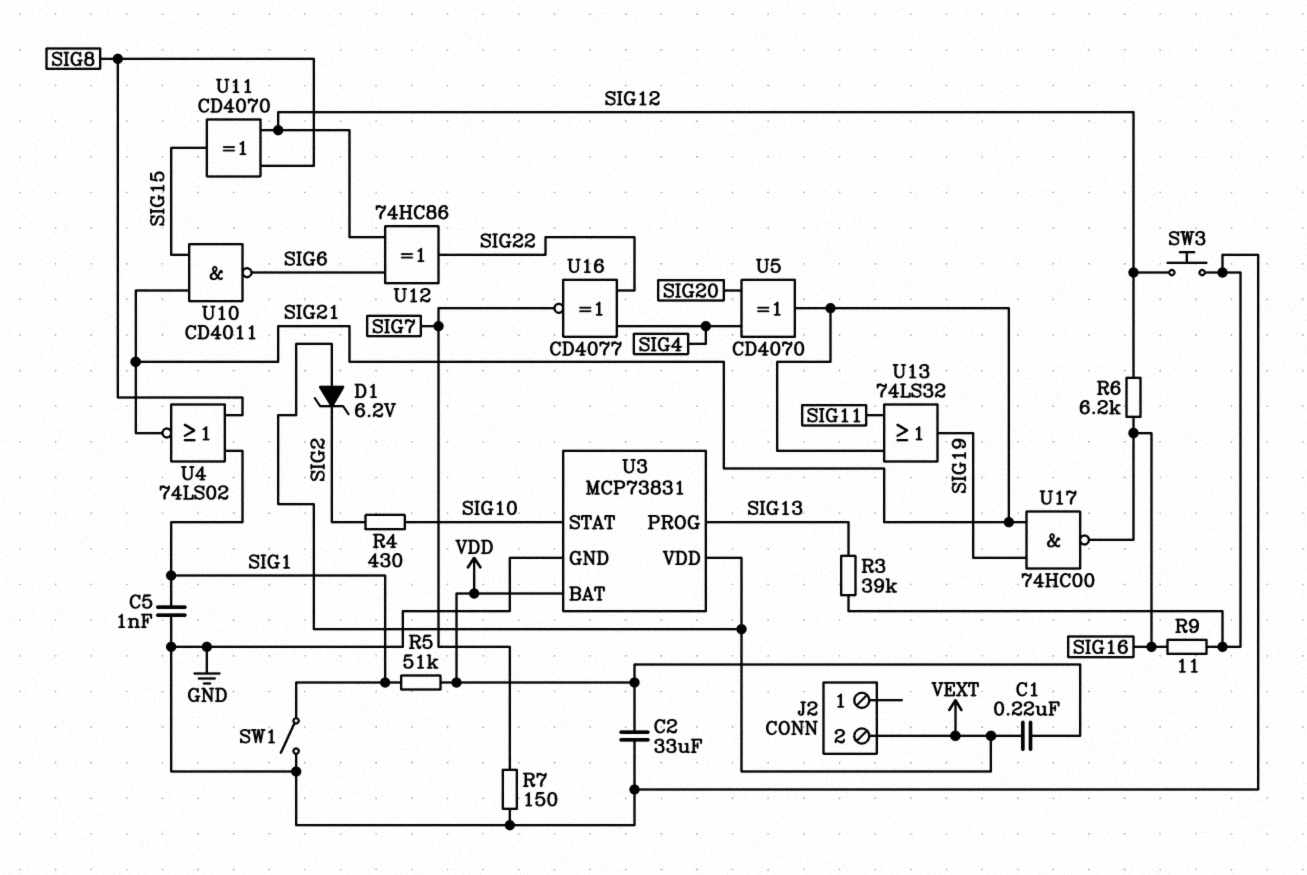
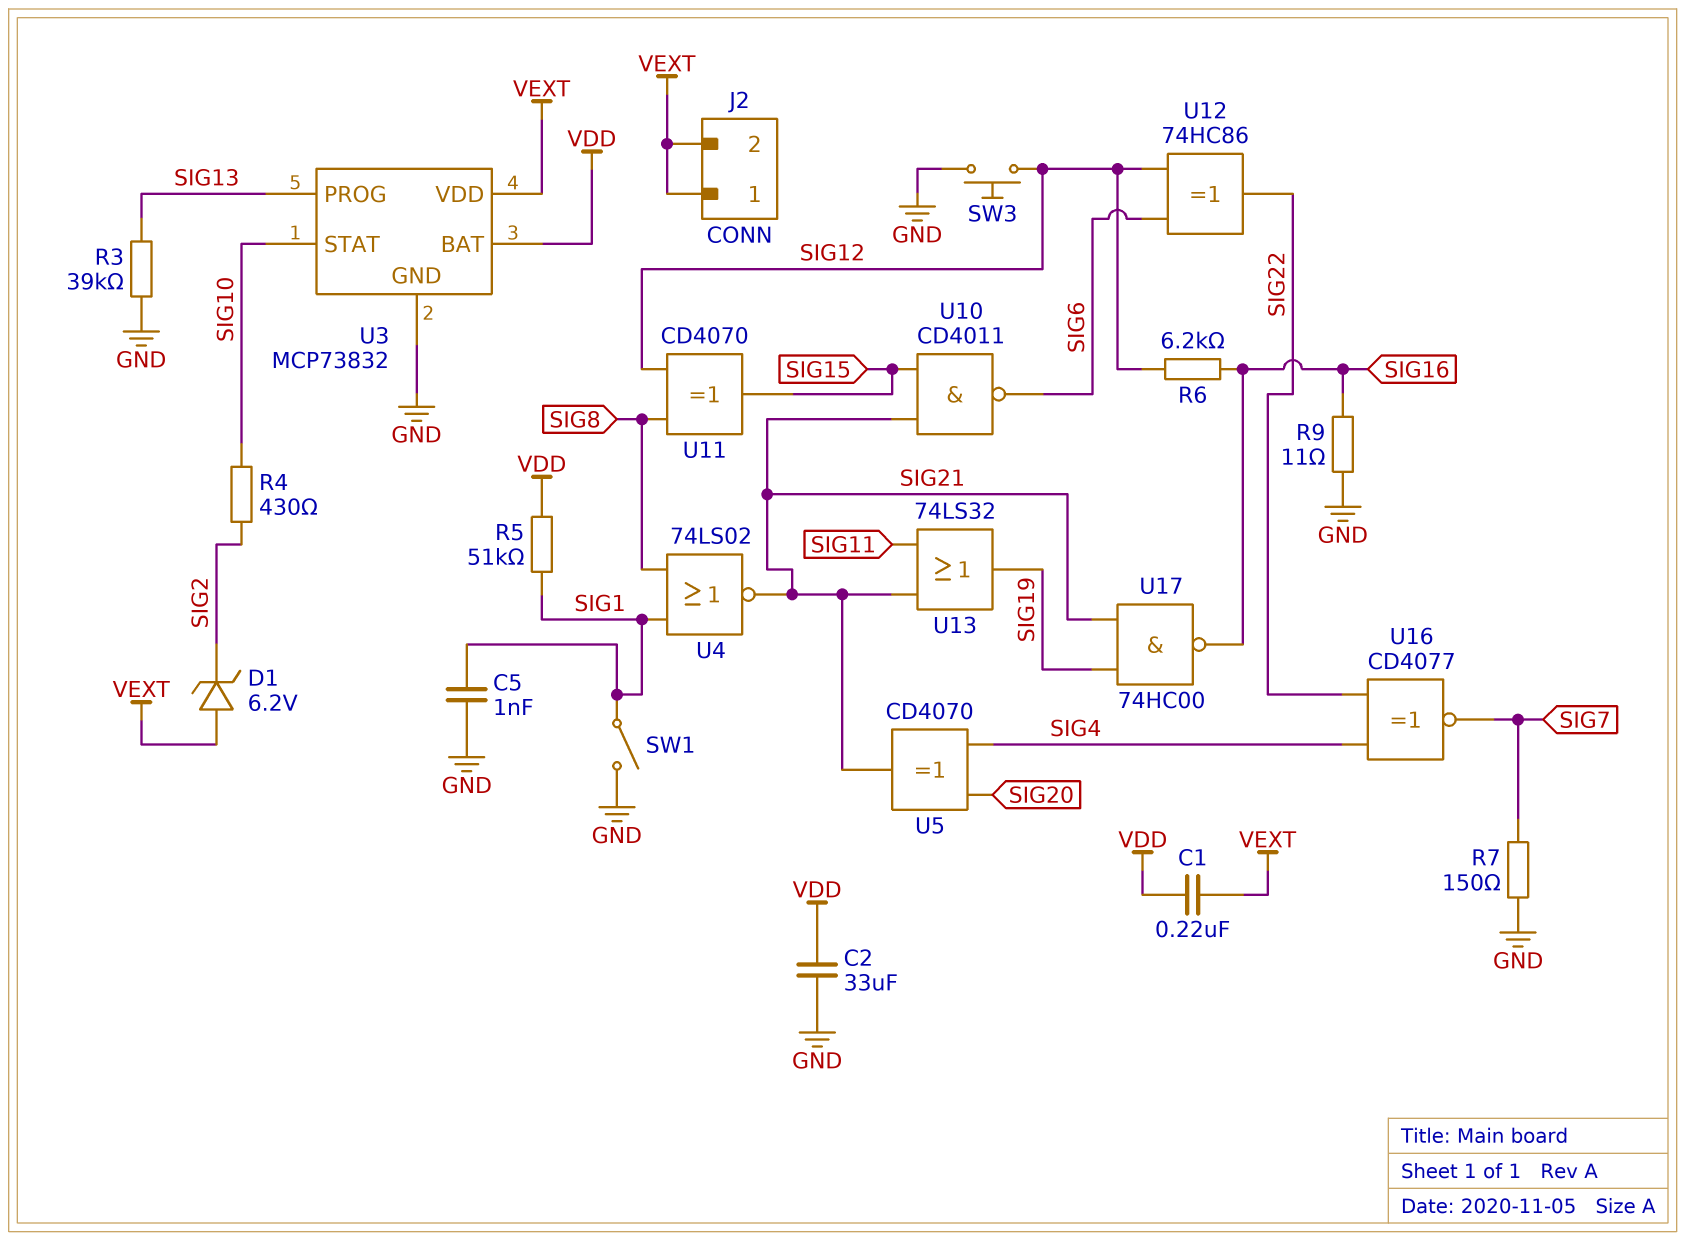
J2 pin 1: none -> VEXT
U3: MCP73831 -> MCP73832

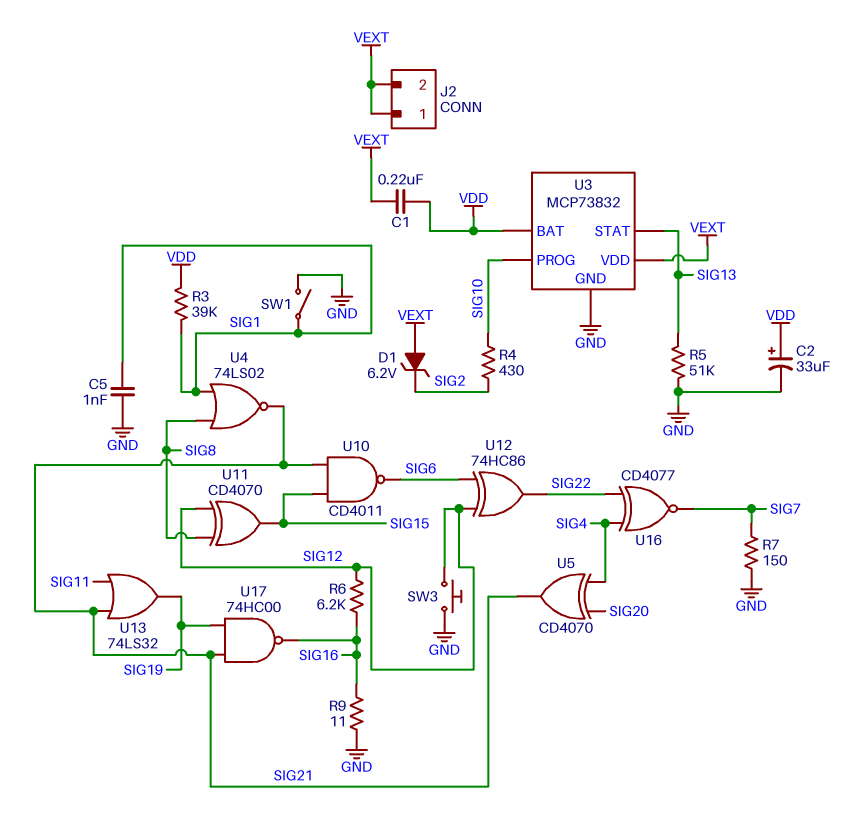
C2: 33uF (GND, VDD) -> 33uF (plus VDD, minus GND)
R3: 39k (GND, SIG13) -> 39k (SIG1, VDD)
R5: 51k (SIG1, VDD) -> 51k (GND, SIG13)
U3 pin PROG: SIG13 -> SIG10
U3 pin STAT: SIG10 -> SIG13

